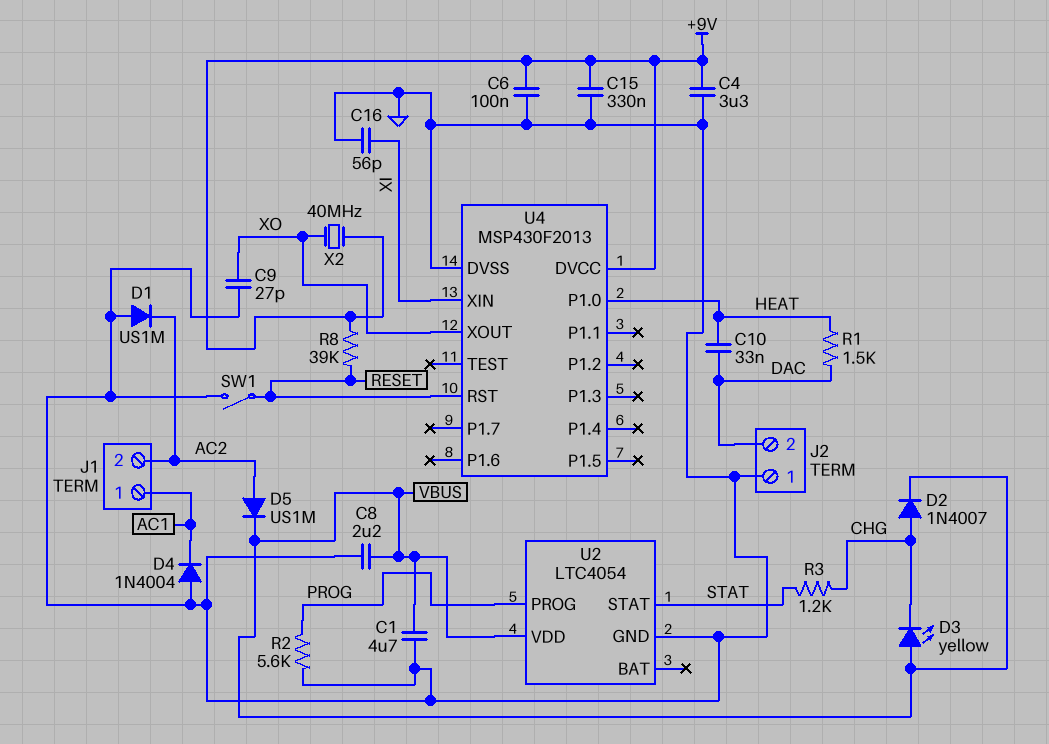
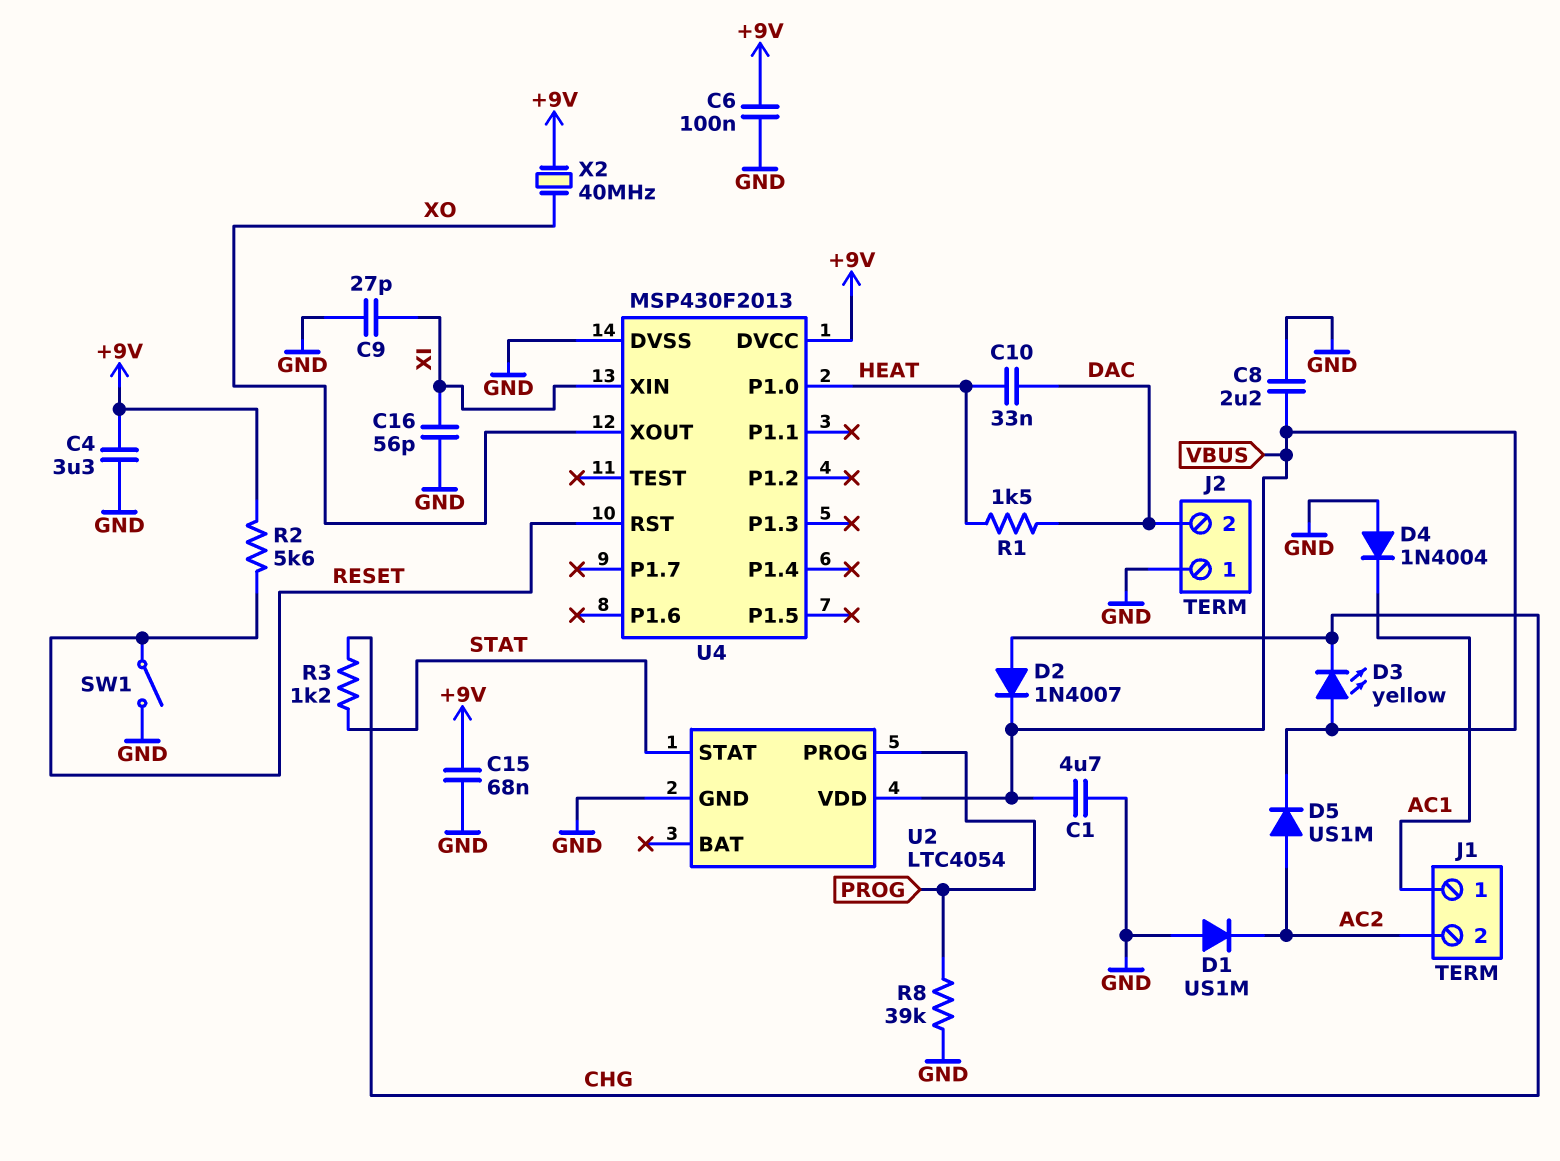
C9: 27pF (GND, XO) -> 27pF (GND, XI)
C15: 330nF (+9V, GND) -> 68nF (+9V, GND)
R2: 5.6k (GND, PROG) -> 5.6k (+9V, RESET)
R8: 39k (+9V, RESET) -> 39k (GND, PROG)

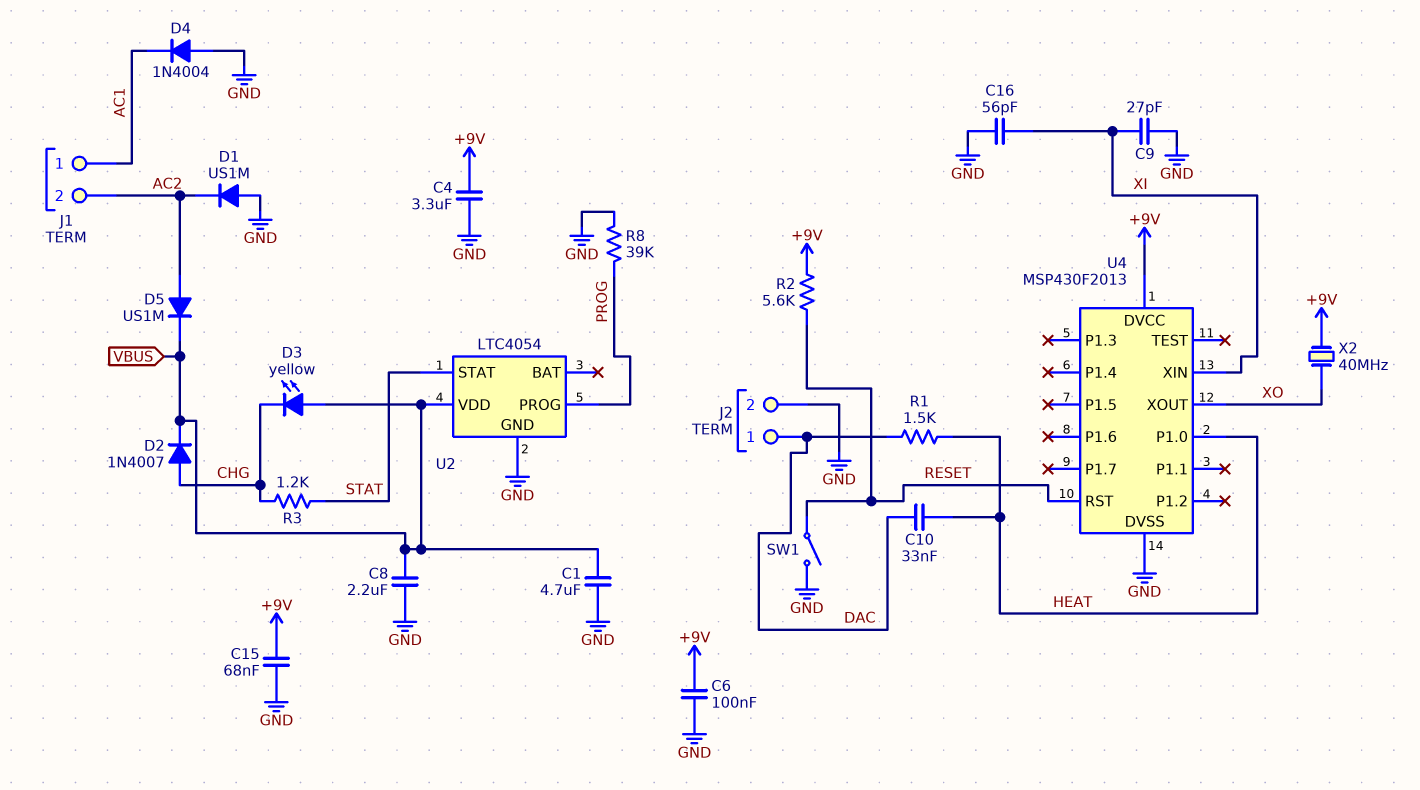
J2 pin 1: GND -> DAC
J2 pin 2: DAC -> GND

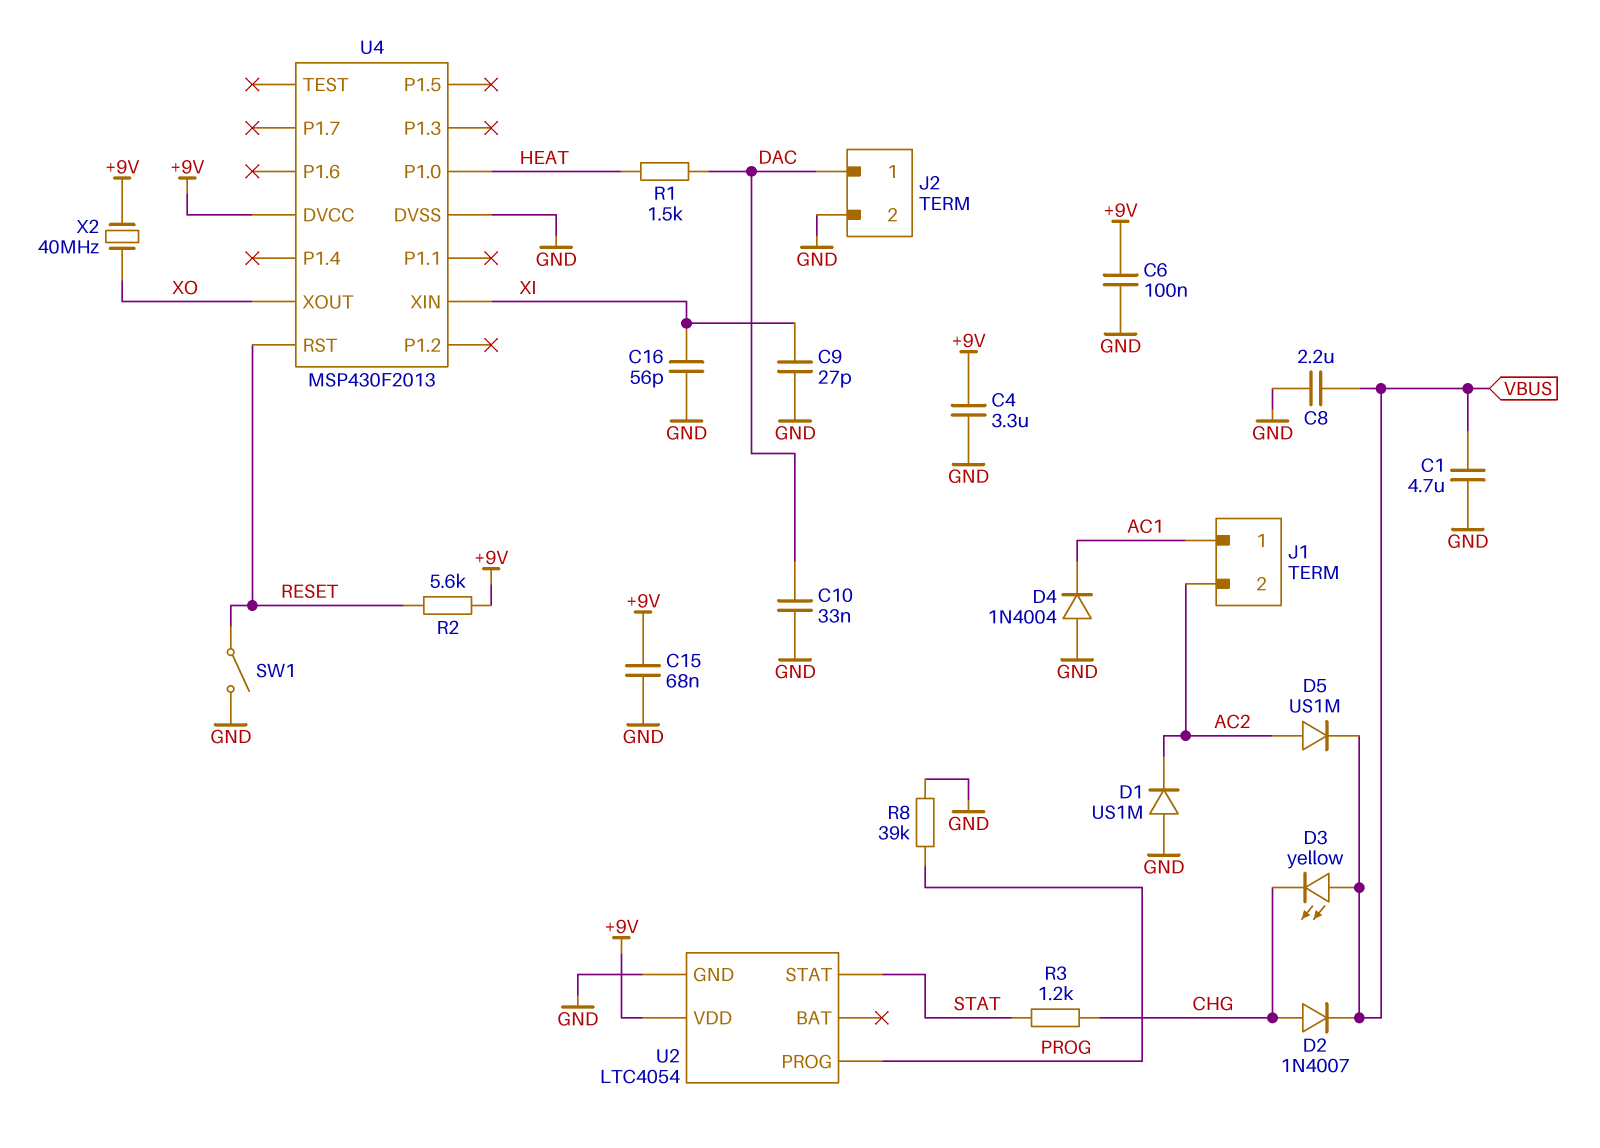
C10: 33nF (DAC, HEAT) -> 33nF (DAC, GND)
U2 pin VDD: VBUS -> +9V

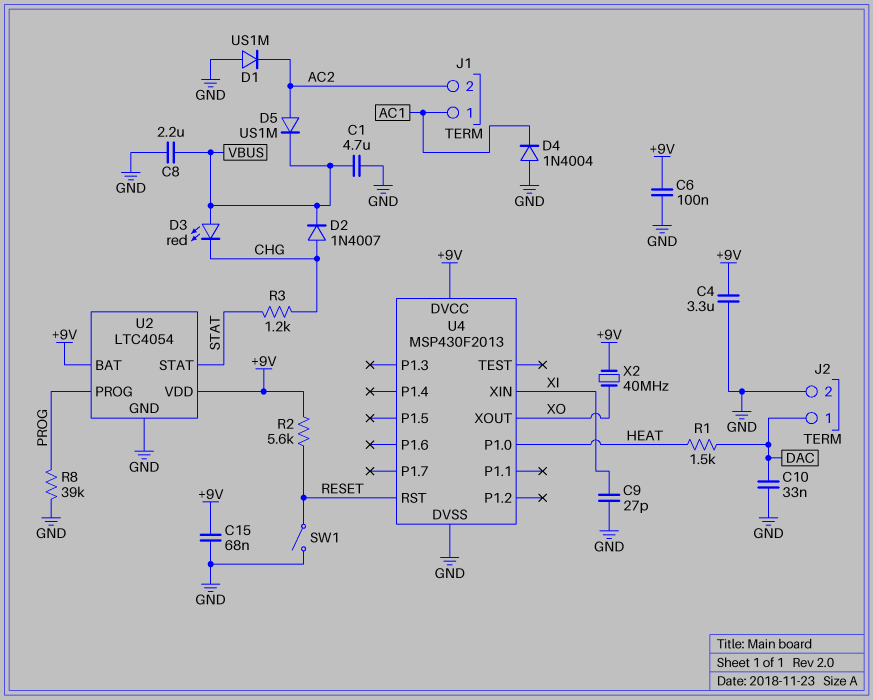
C16: 56pF (GND, XI) -> none
D3: LED yellow (A VBUS, K CHG) -> LED red (A VBUS, K CHG)
U2 pin BAT: none -> +9V

